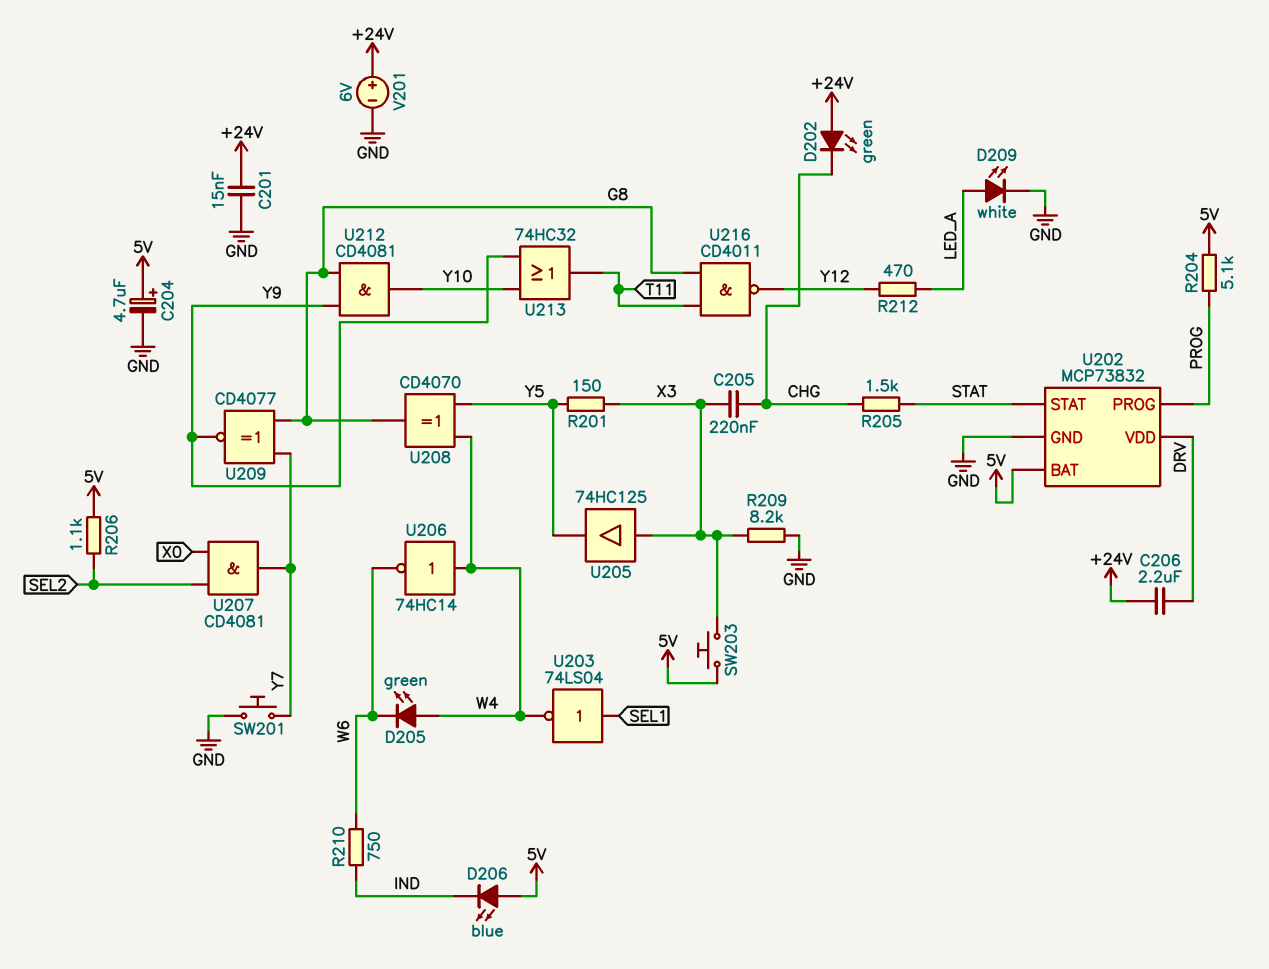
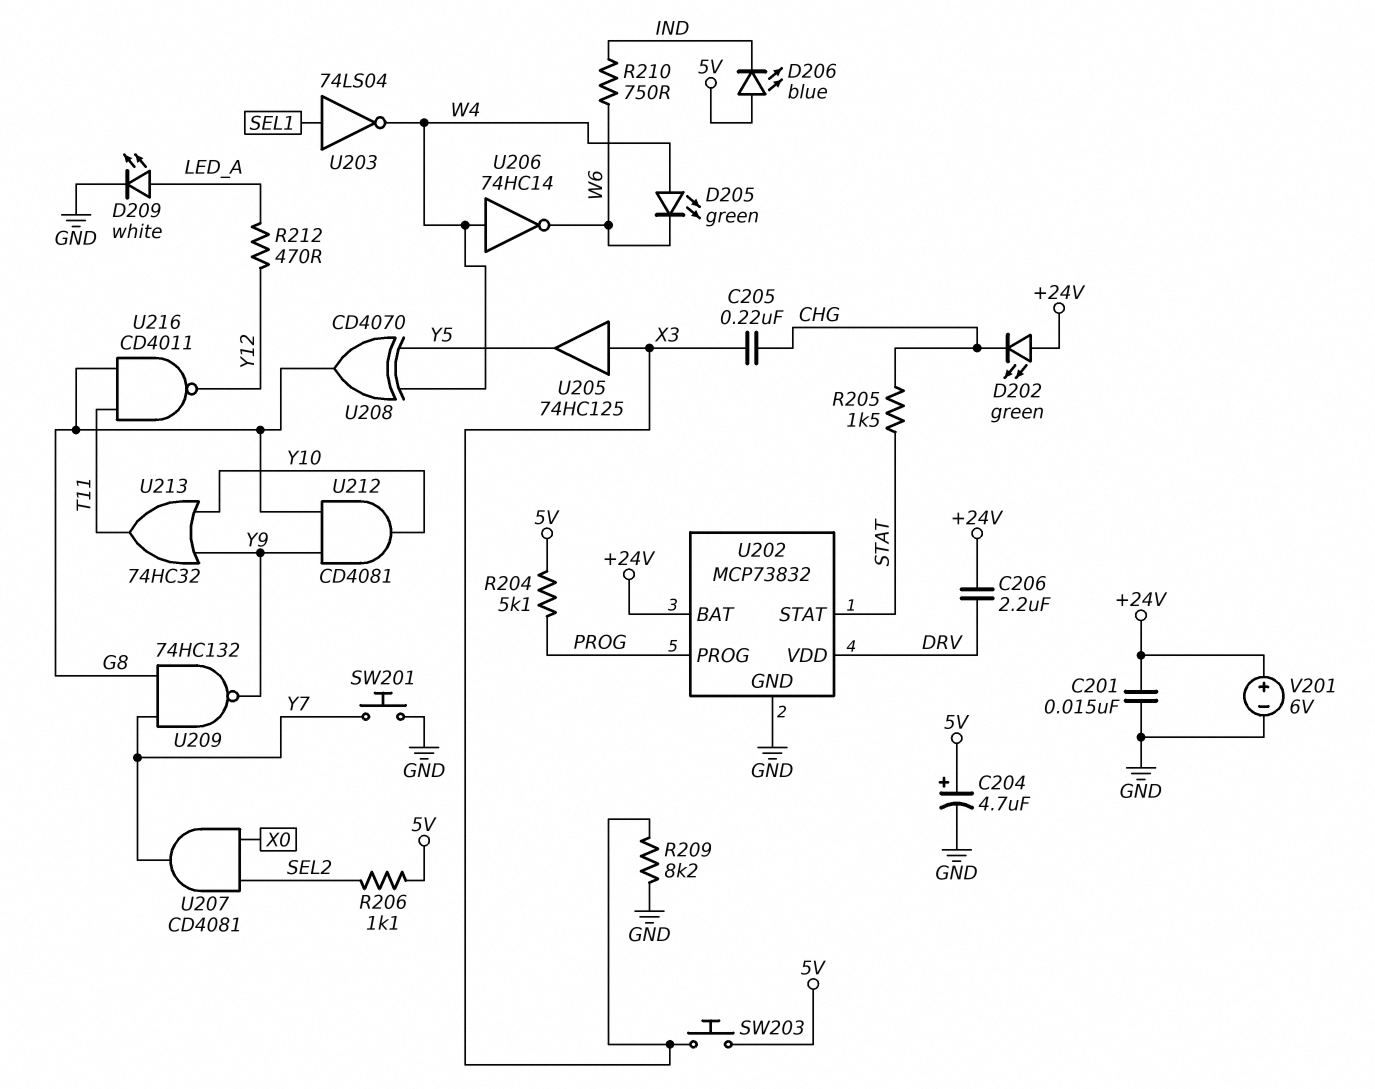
R201: 150 (X3, Y5) -> none
U202 pin BAT: 5V -> +24V
U209: XNOR CD4077 (in G8, in Y7, out Y9) -> NAND 74HC132 (in G8, in Y7, out Y9)

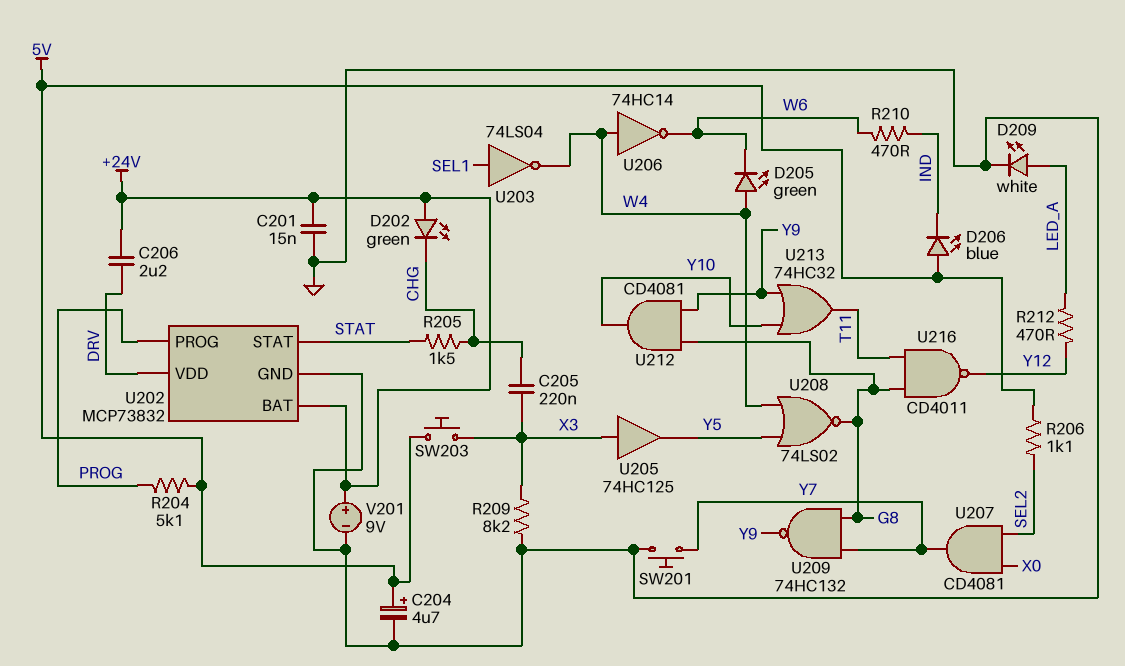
R210: 750 (IND, W6) -> 470 (IND, W6)
U208: XOR CD4070 (in W4, in Y5, out G8) -> NOR 74LS02 (in W4, in Y5, out G8)
V201: 6V (plus +24V, minus GND) -> 9V (plus +24V, minus GND)

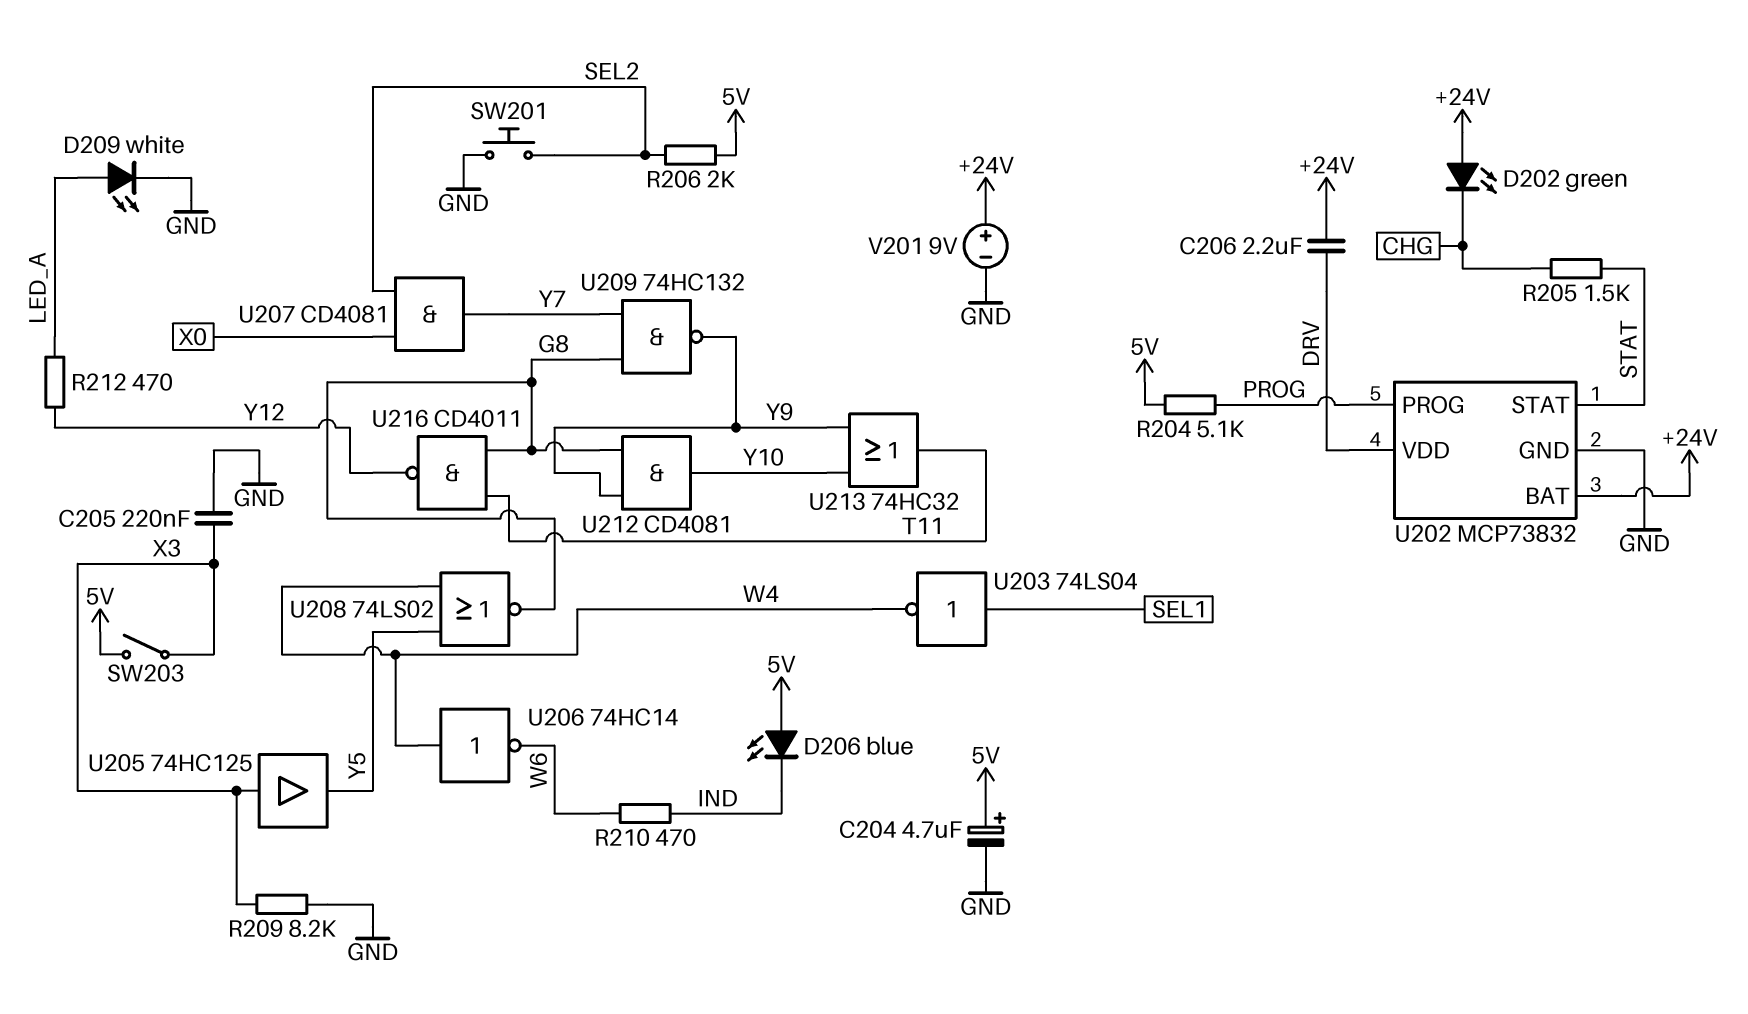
C201: 15nF (+24V, GND) -> none
C205: 220nF (CHG, X3) -> 220nF (GND, X3)
D205: LED green (A W4, K W6) -> none
R206: 1.1k (5V, SEL2) -> 2k (5V, SEL2)
SW201: button (GND, Y7) -> button (GND, SEL2)
SW203: button (5V, X3) -> switch (5V, X3)

